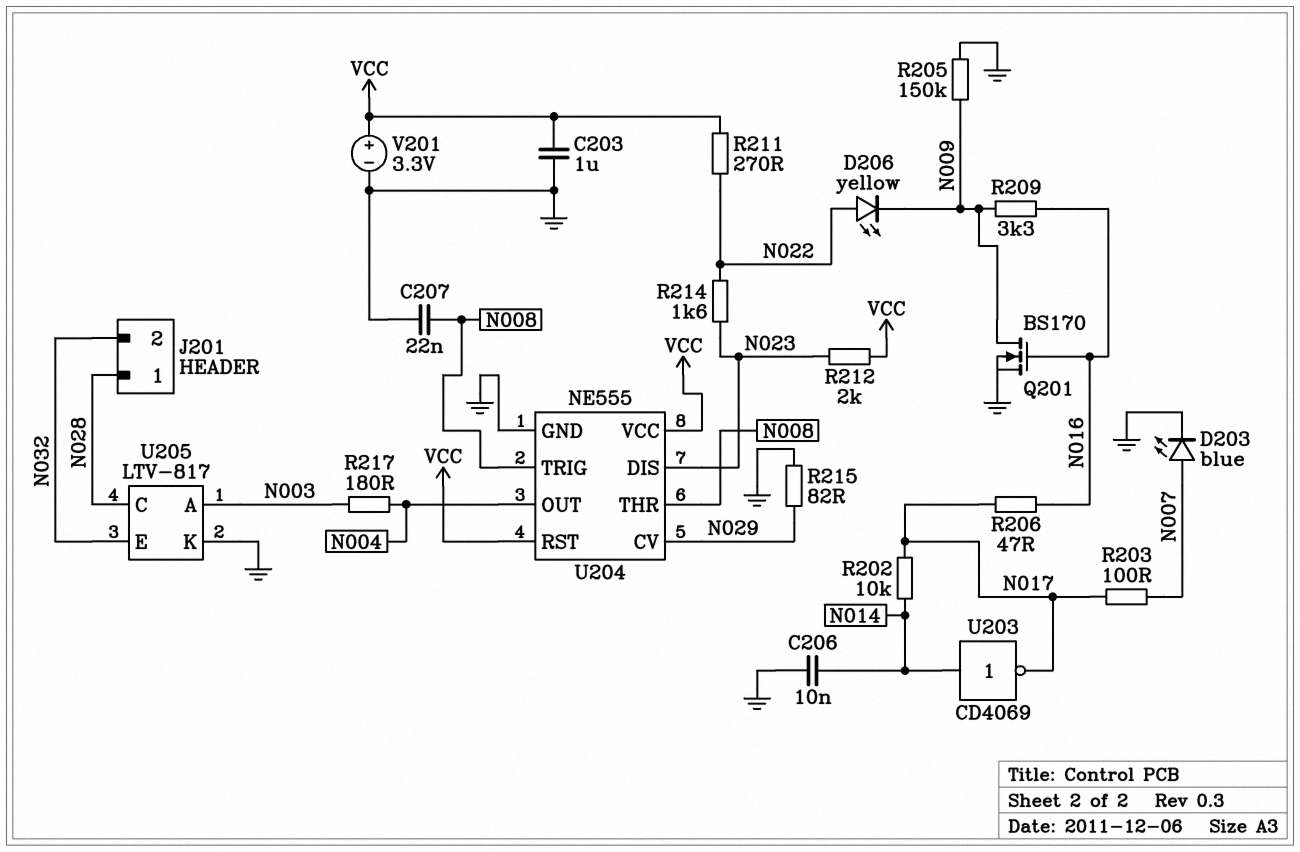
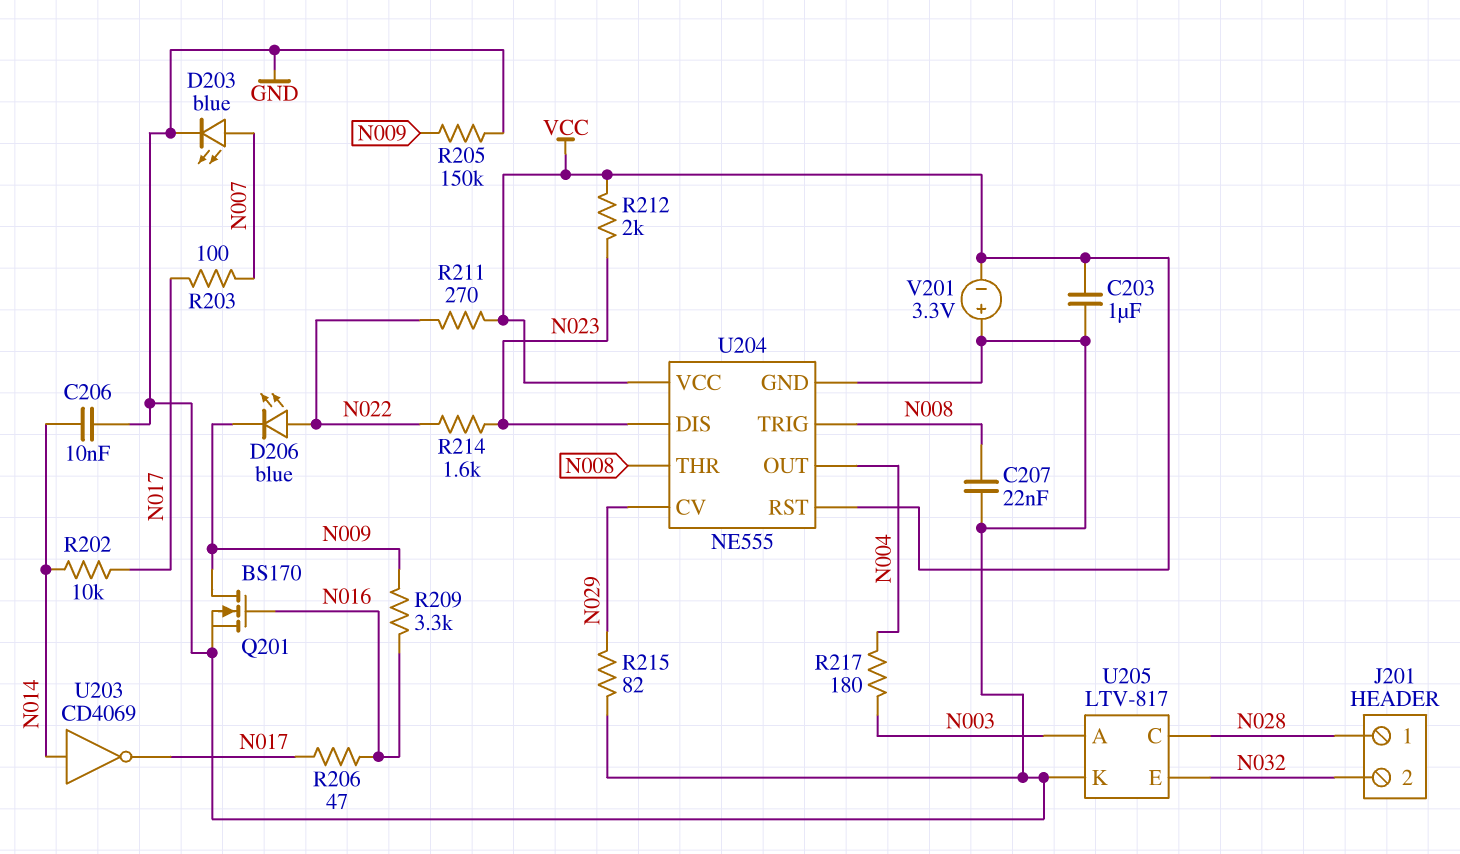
D206: LED yellow (A N022, K N009) -> LED blue (A N022, K N009)
V201: 3.3V (plus VCC, minus GND) -> 3.3V (plus GND, minus VCC)

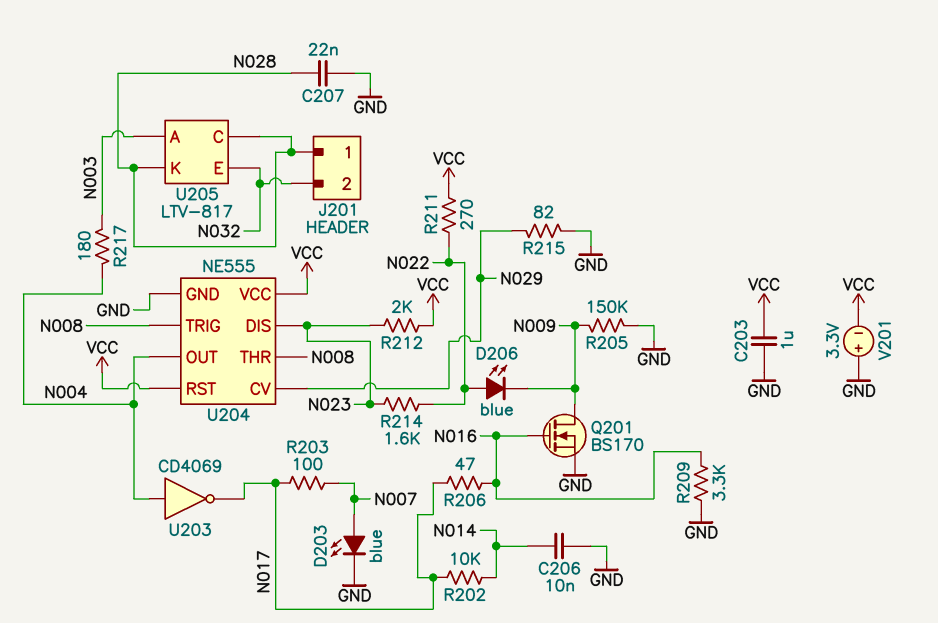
C207: 22nF (GND, N008) -> 22nF (GND, N028)
R209: 3.3k (N009, N016) -> 3.3k (GND, N016)
U203: NOT CD4069 (in N014, out N017) -> NOT CD4069 (in N004, out N017)
U205 pin K: GND -> N028

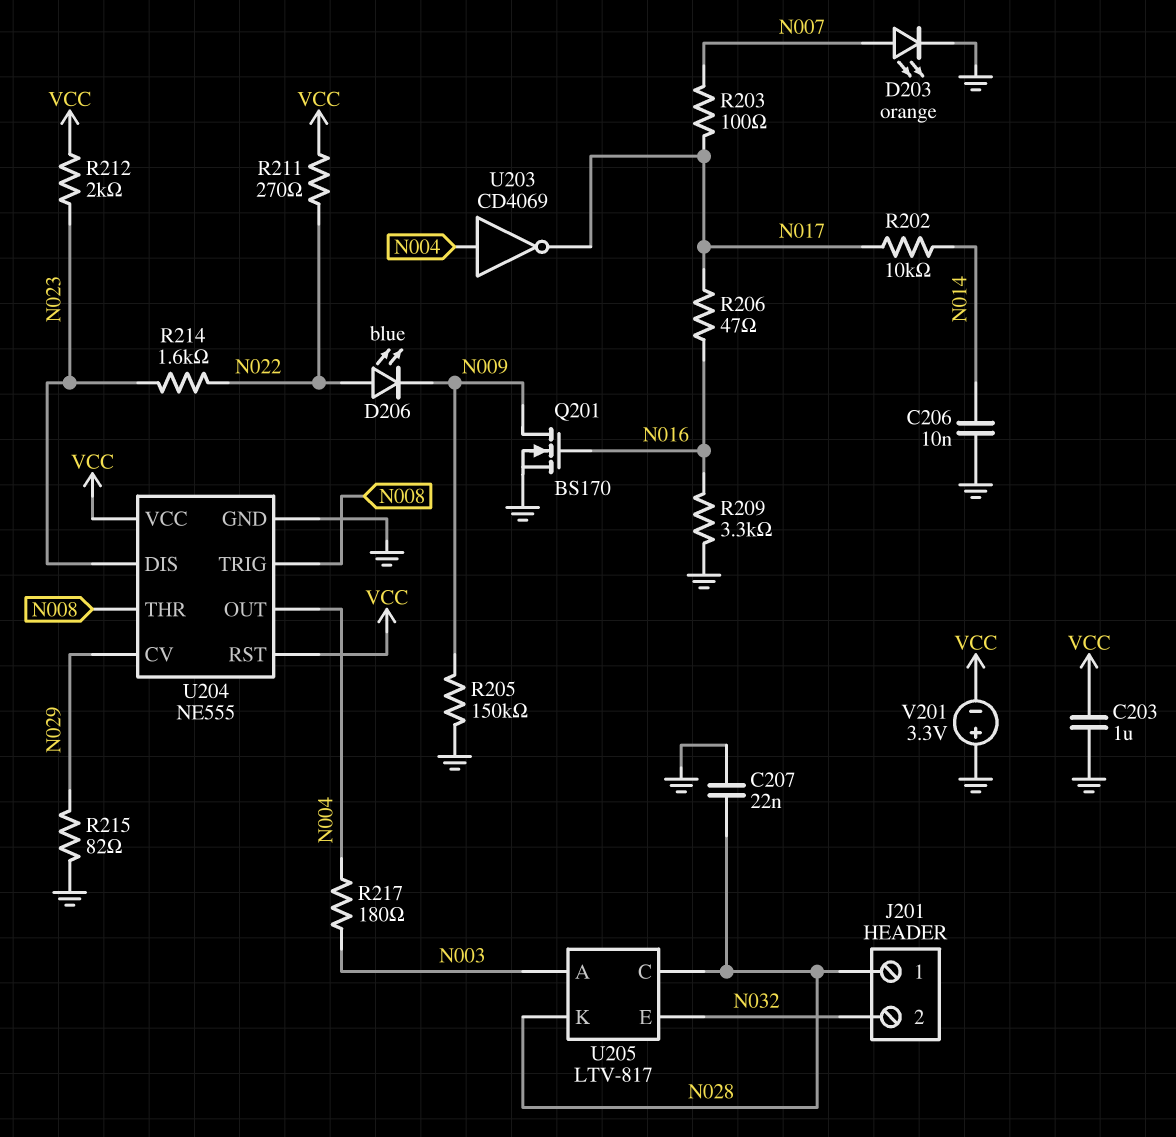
D203: LED blue (A N007, K GND) -> LED orange (A N007, K GND)

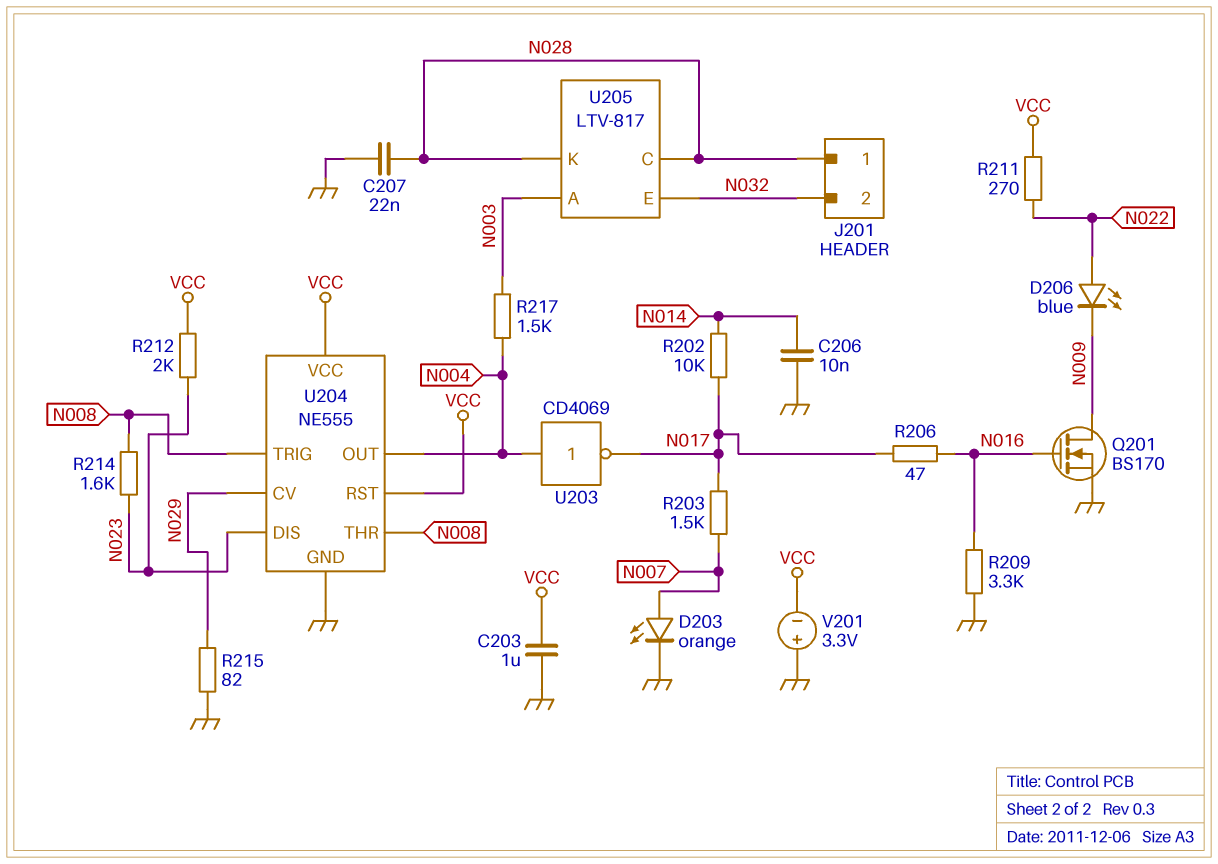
R203: 100 (N007, N017) -> 1.5k (N007, N017)
R205: 150k (GND, N009) -> none
R214: 1.6k (N022, N023) -> 1.6k (N008, N023)
R217: 180 (N003, N004) -> 1.5k (N003, N004)

